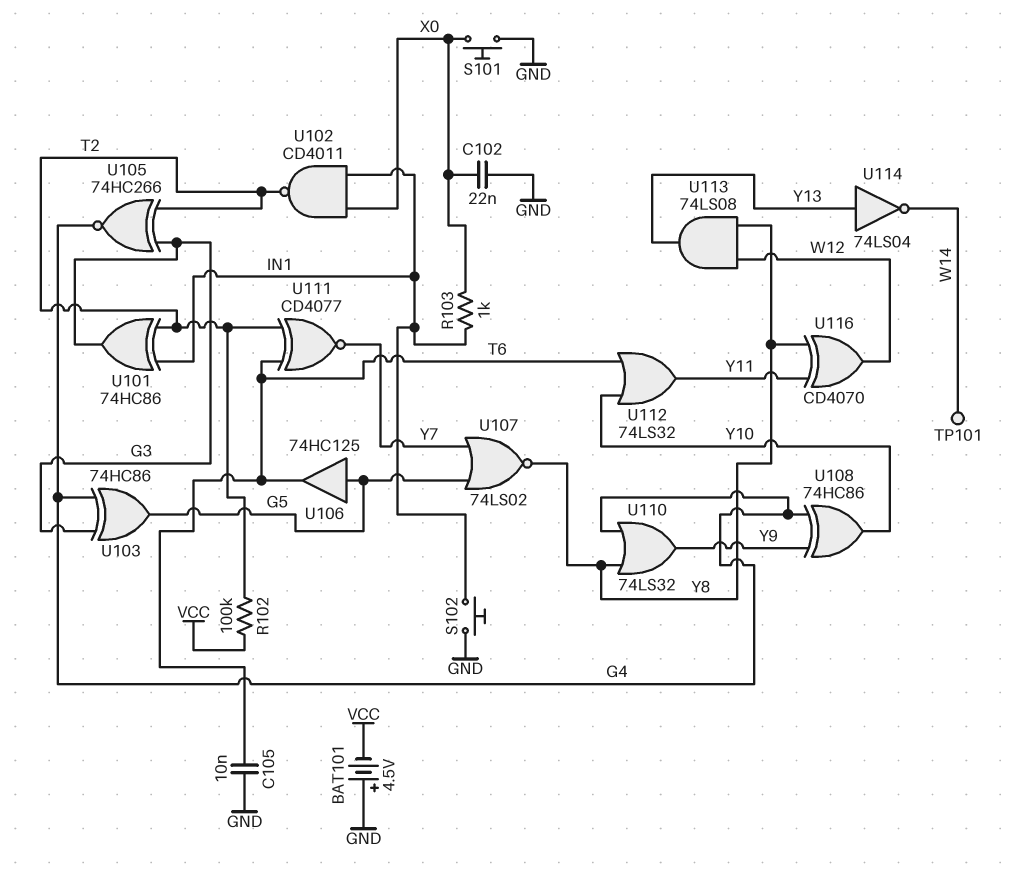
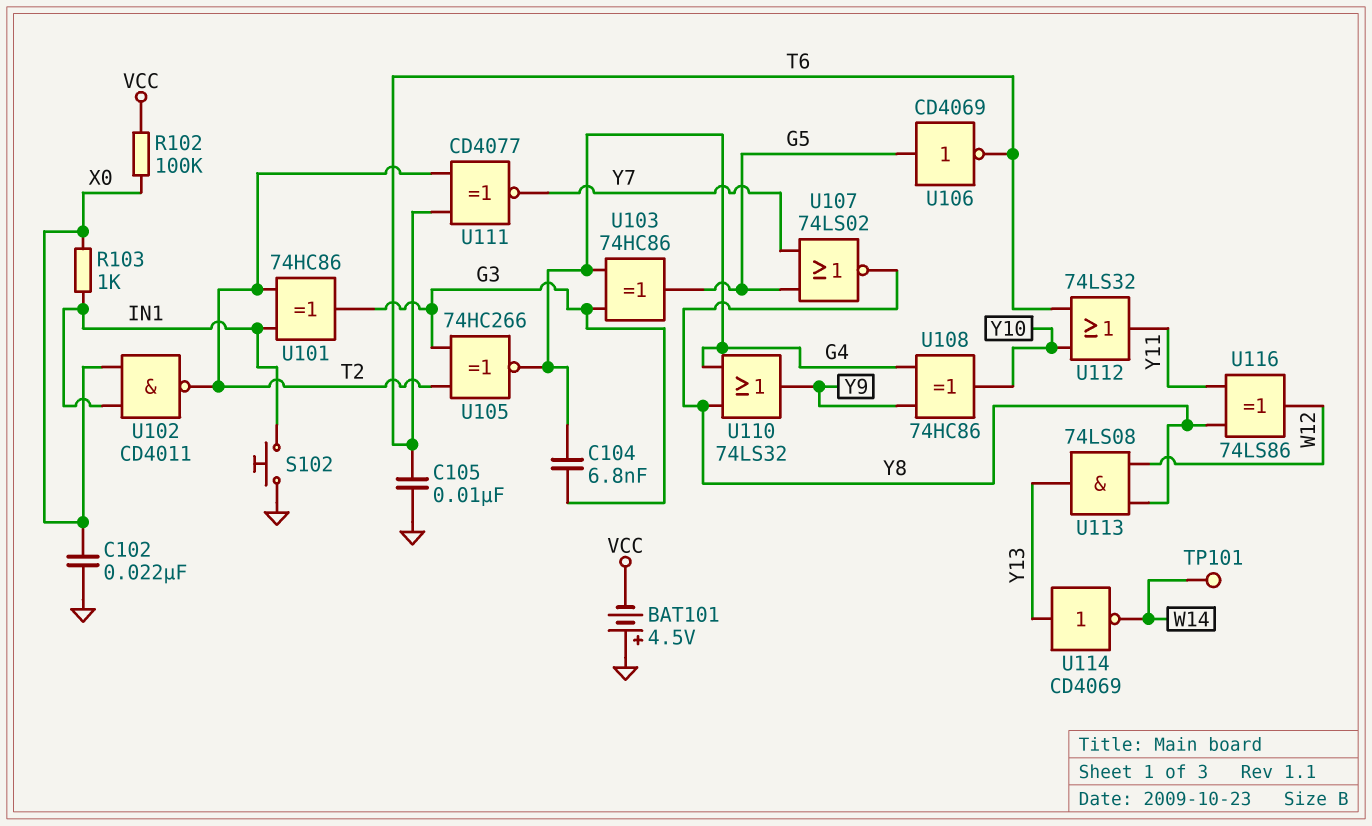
C104: none -> 6.8nF (G3, G4)
R102: 100k (T2, VCC) -> 100k (VCC, X0)
S101: button (GND, X0) -> none
U106: buffer 74HC125 (in G5, out T6) -> NOT CD4069 (in G5, out T6)
U114: NOT 74LS04 (in Y13, out W14) -> NOT CD4069 (in Y13, out W14)
U116: XOR CD4070 (in Y8, in Y11, out W12) -> XOR 74LS86 (in Y8, in Y11, out W12)

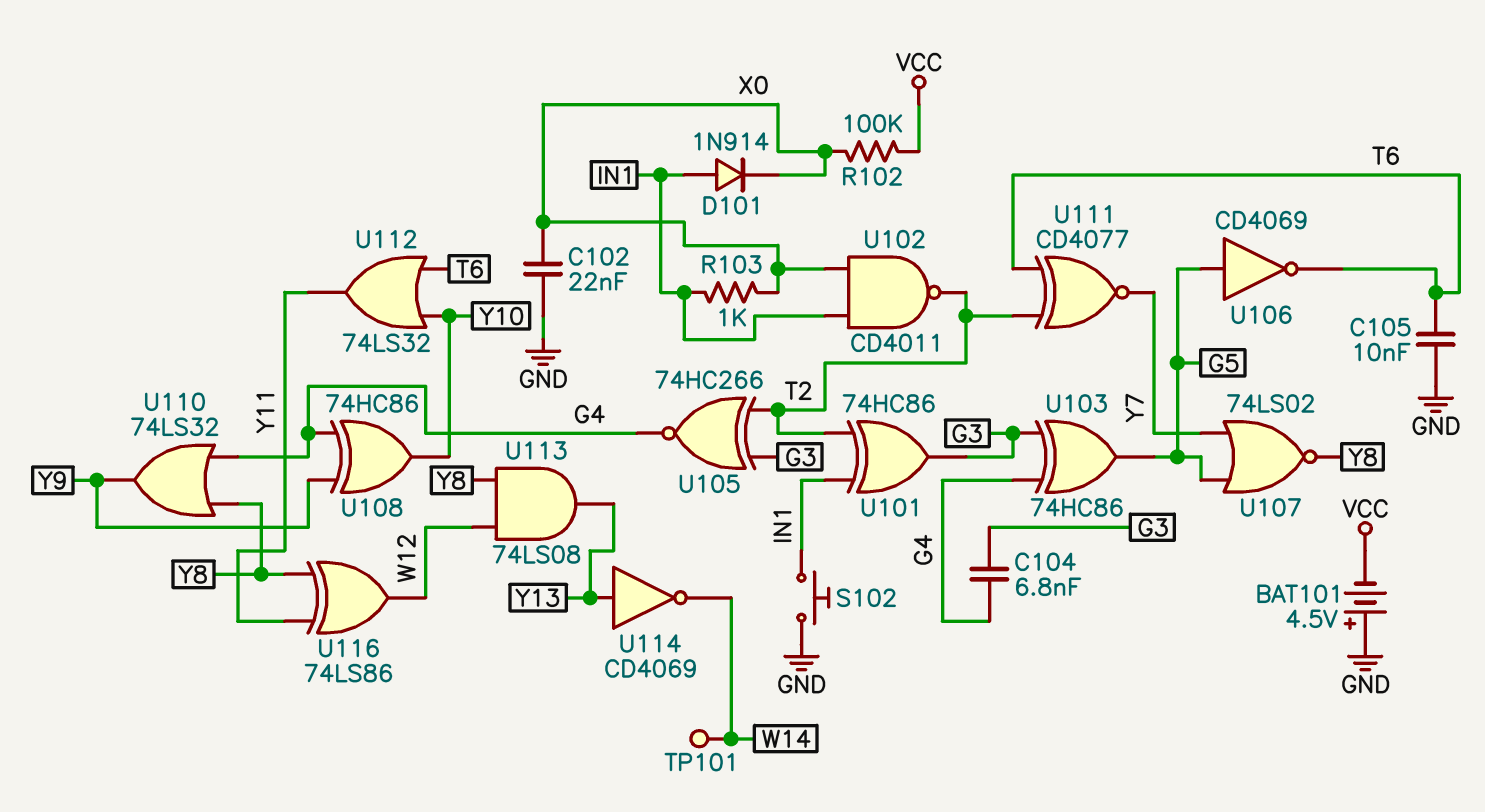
D101: none -> diode 1N914 (A IN1, K X0)

